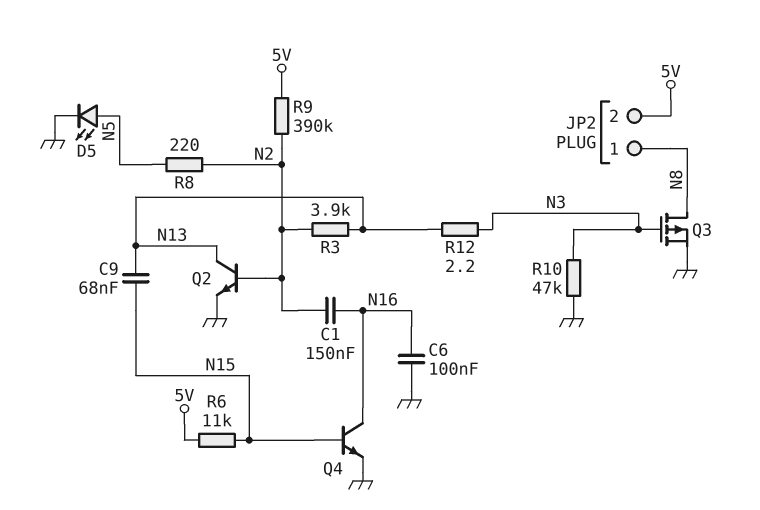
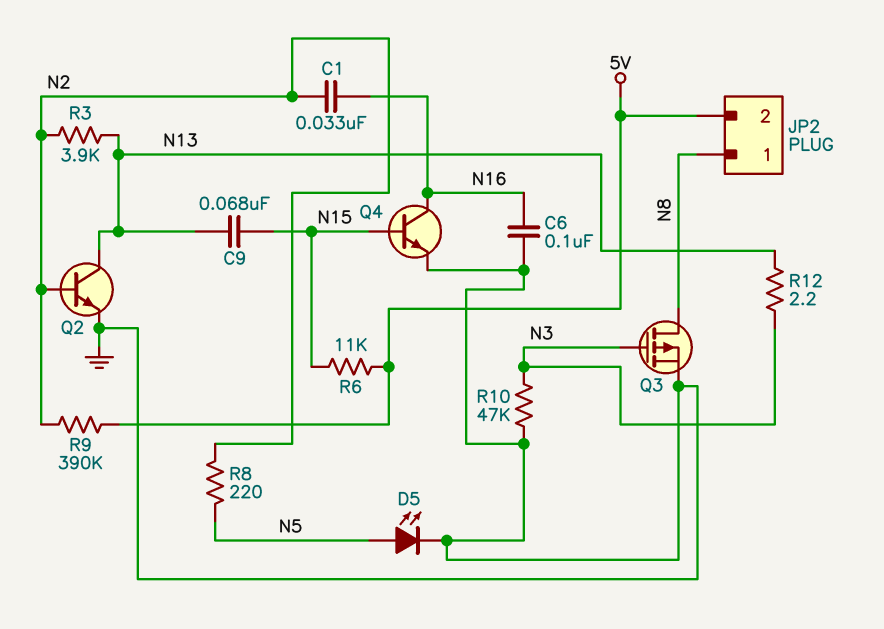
C1: 150nF (N2, N16) -> 33nF (N2, N16)

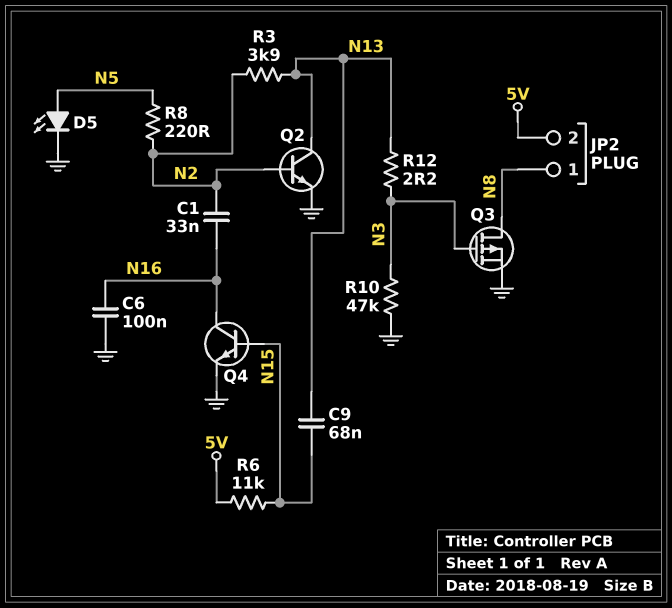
R9: 390k (5V, N2) -> none

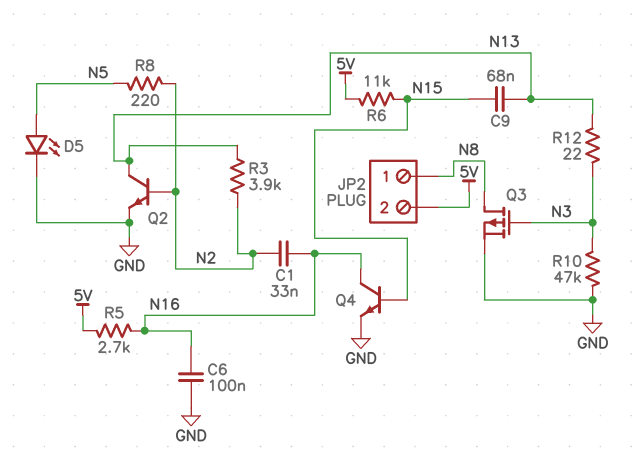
R5: none -> 2.7k (5V, N16)
R12: 2.2 (N3, N13) -> 22 (N3, N13)

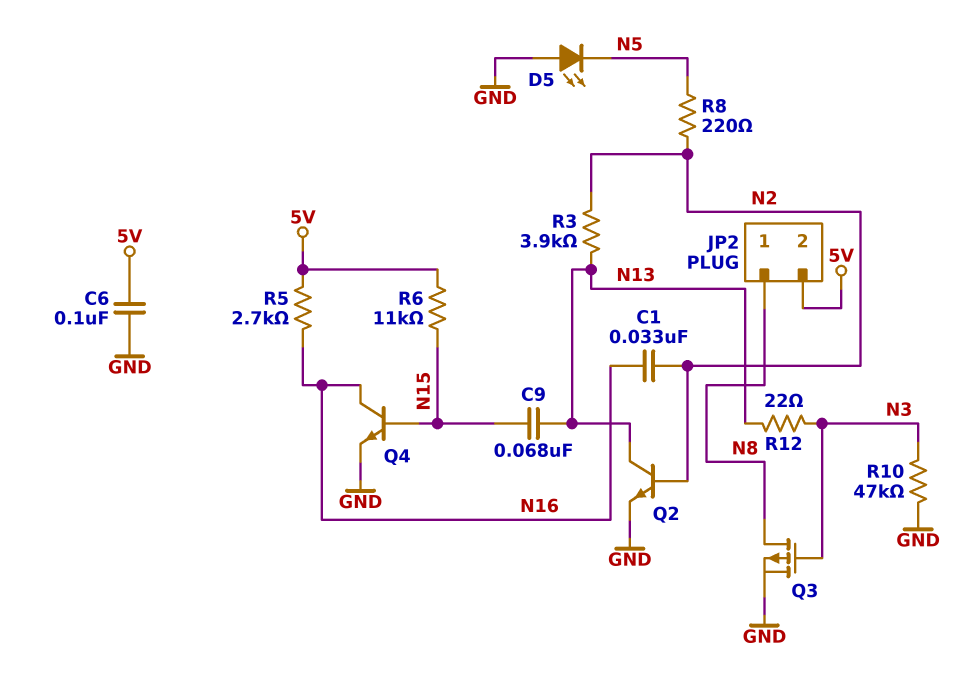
C6: 100nF (GND, N16) -> 100nF (5V, GND)
D5: LED (A N5, K GND) -> LED (A GND, K N5)

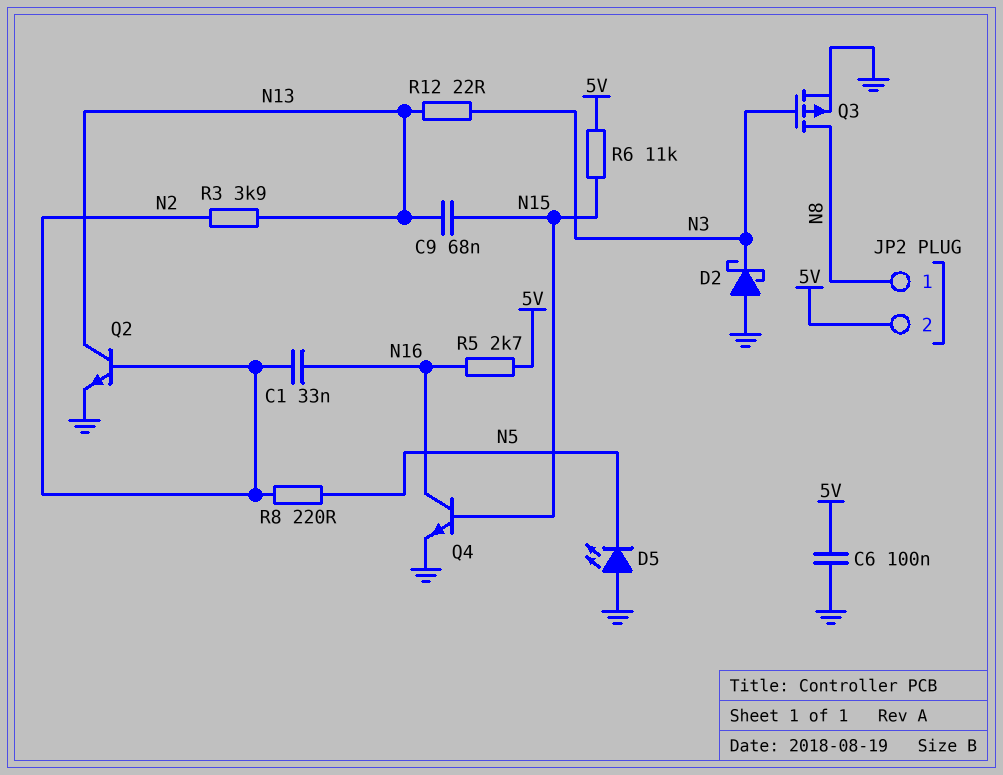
D2: none -> schottky (A GND, K N3)
R10: 47k (GND, N3) -> none

